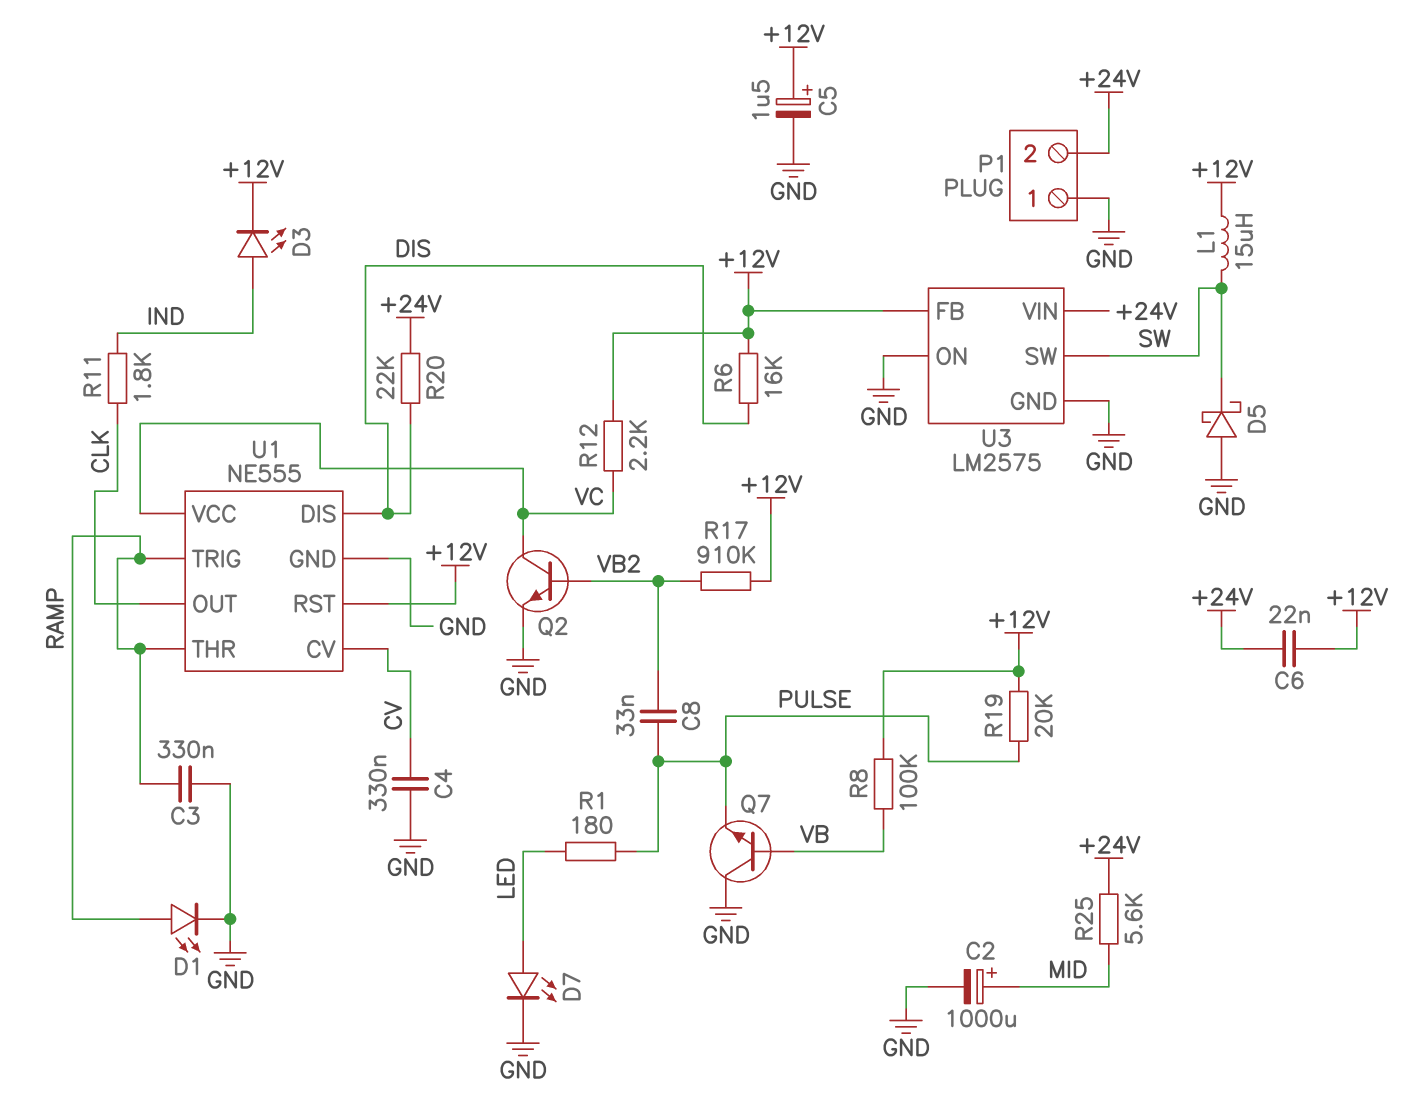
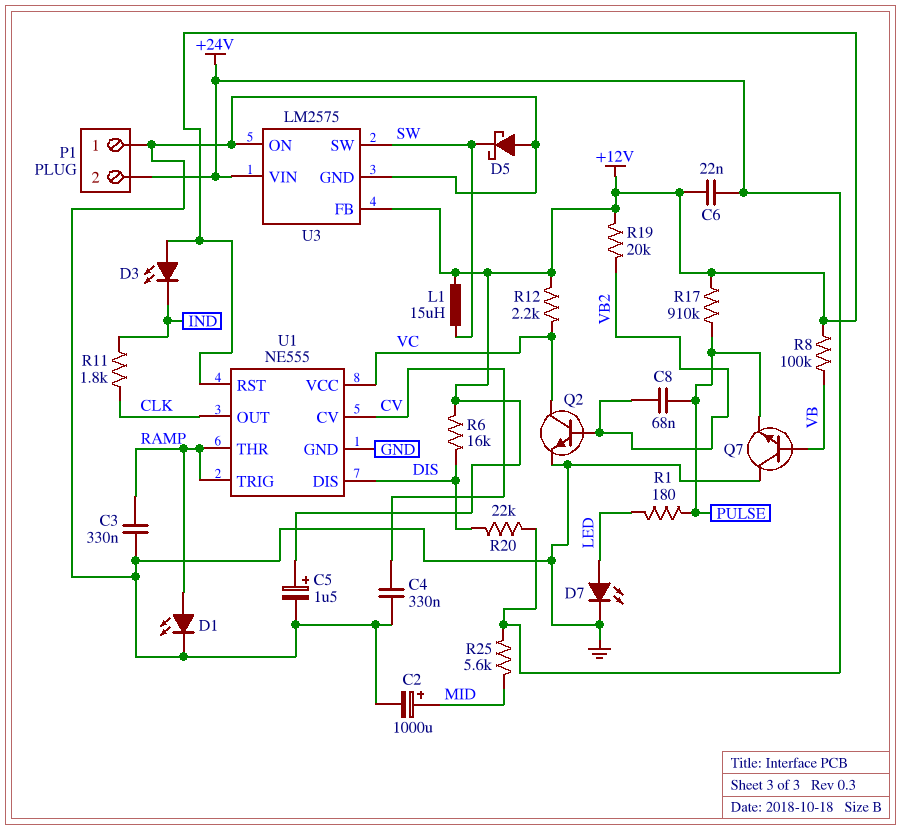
C8: 33nF (PULSE, VB2) -> 68nF (PULSE, VB2)
D3: LED (A IND, K +12V) -> LED (A +12V, K IND)
R17: 910k (+12V, VB2) -> 910k (+12V, PULSE)
R19: 20k (+12V, PULSE) -> 20k (+12V, VB2)

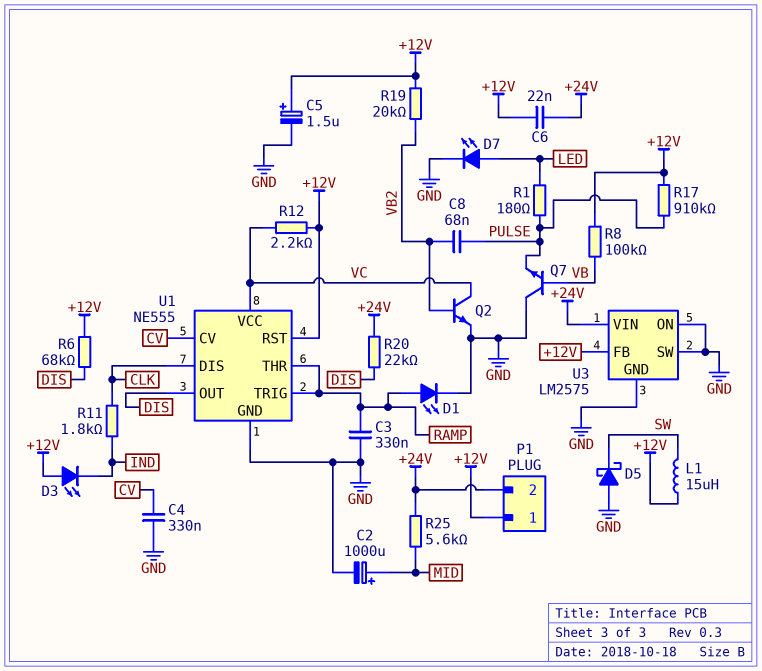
P1 pin 1: GND -> +12V
R6: 16k (+12V, DIS) -> 68k (+12V, DIS)
U1 pin DIS: DIS -> CLK
U1 pin OUT: CLK -> DIS
U3 pin SW: SW -> GND

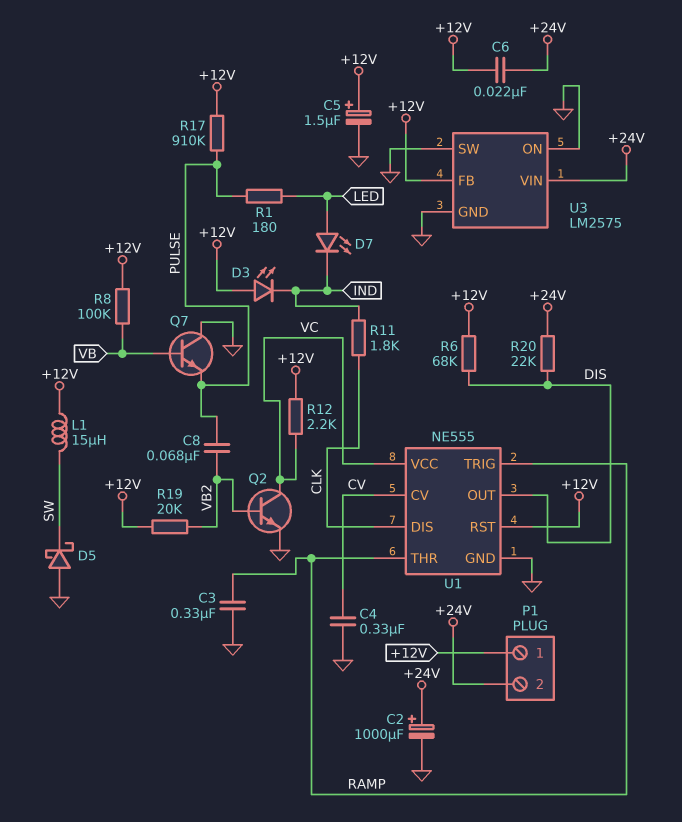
C2: 1000uF (plus MID, minus GND) -> 1000uF (plus +24V, minus GND)
D1: LED (A RAMP, K GND) -> none
D7: LED (A LED, K GND) -> LED (A LED, K IND)
R25: 5.6k (+24V, MID) -> none

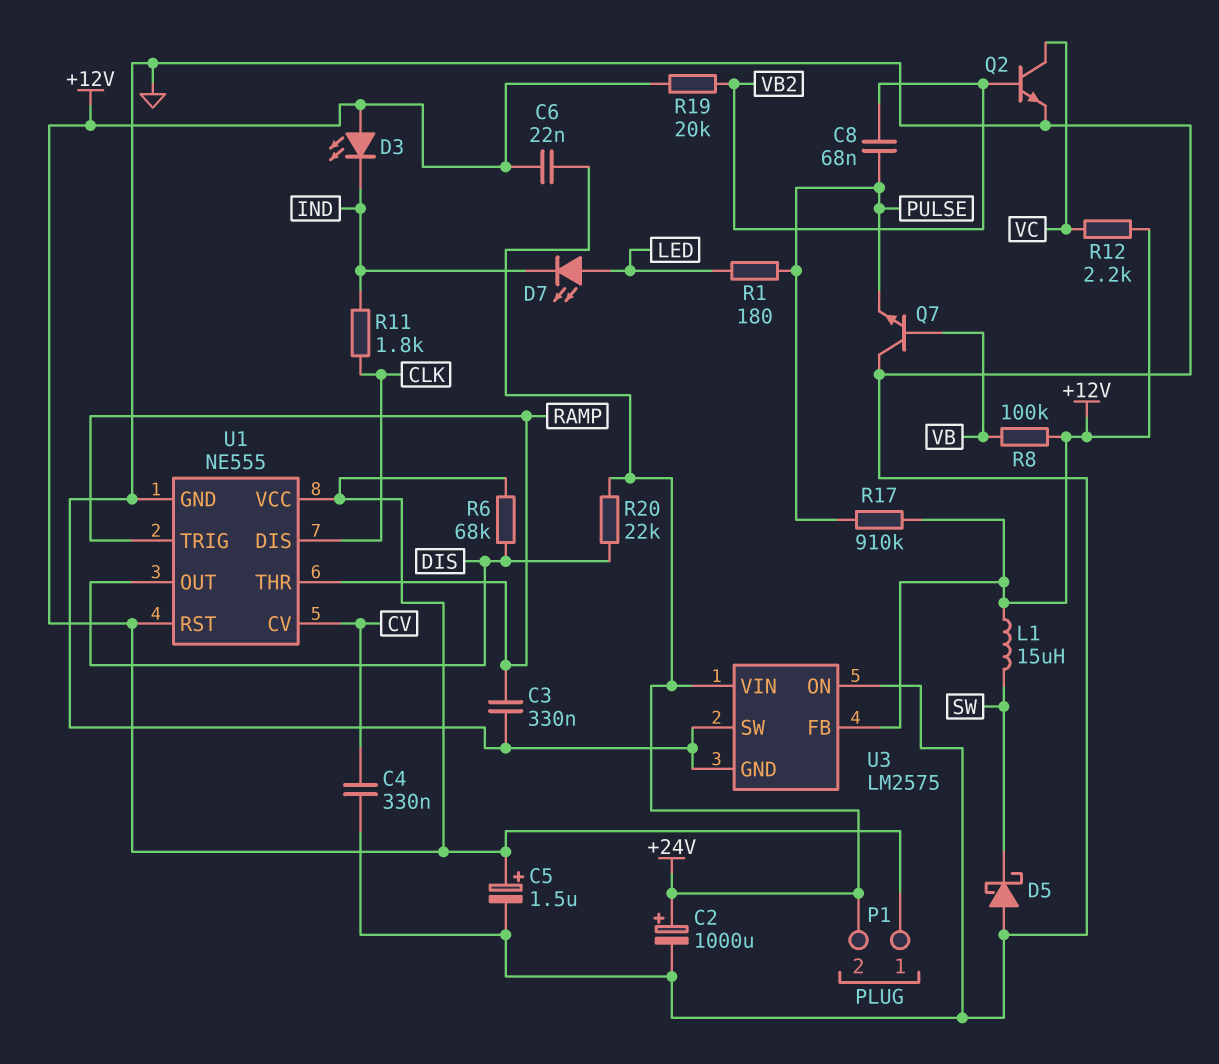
U1 pin VCC: VC -> +12V

